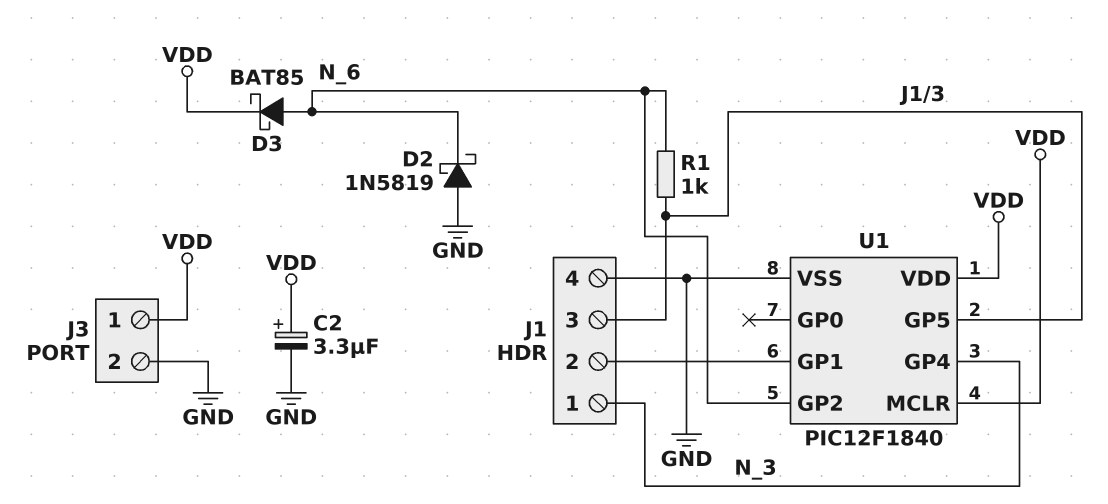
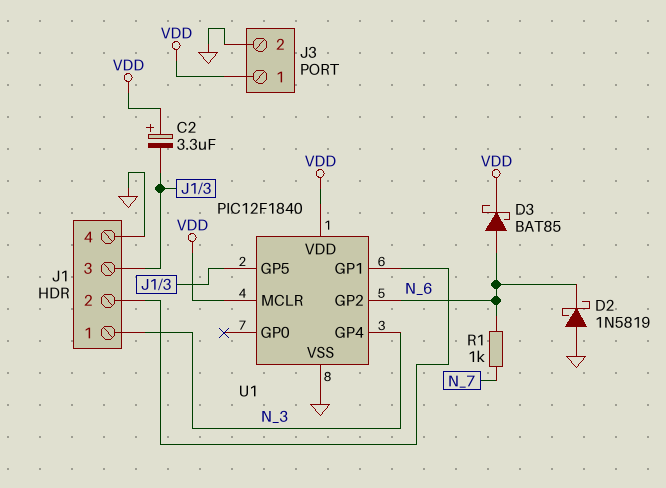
C2: 3.3uF (plus VDD, minus GND) -> 3.3uF (plus VDD, minus J1/3)
R1: 1k (J1/3, N_6) -> 1k (N_6, N_7)

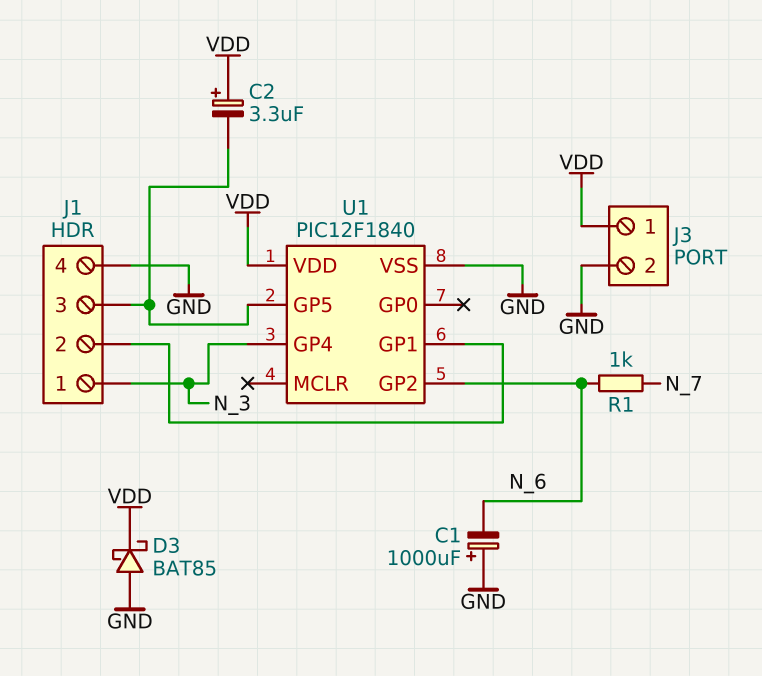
C1: none -> 1000uF (plus GND, minus N_6)
D2: schottky 1N5819 (A GND, K N_6) -> none
D3: schottky BAT85 (A N_6, K VDD) -> schottky BAT85 (A GND, K VDD)
U1 pin MCLR: VDD -> none

